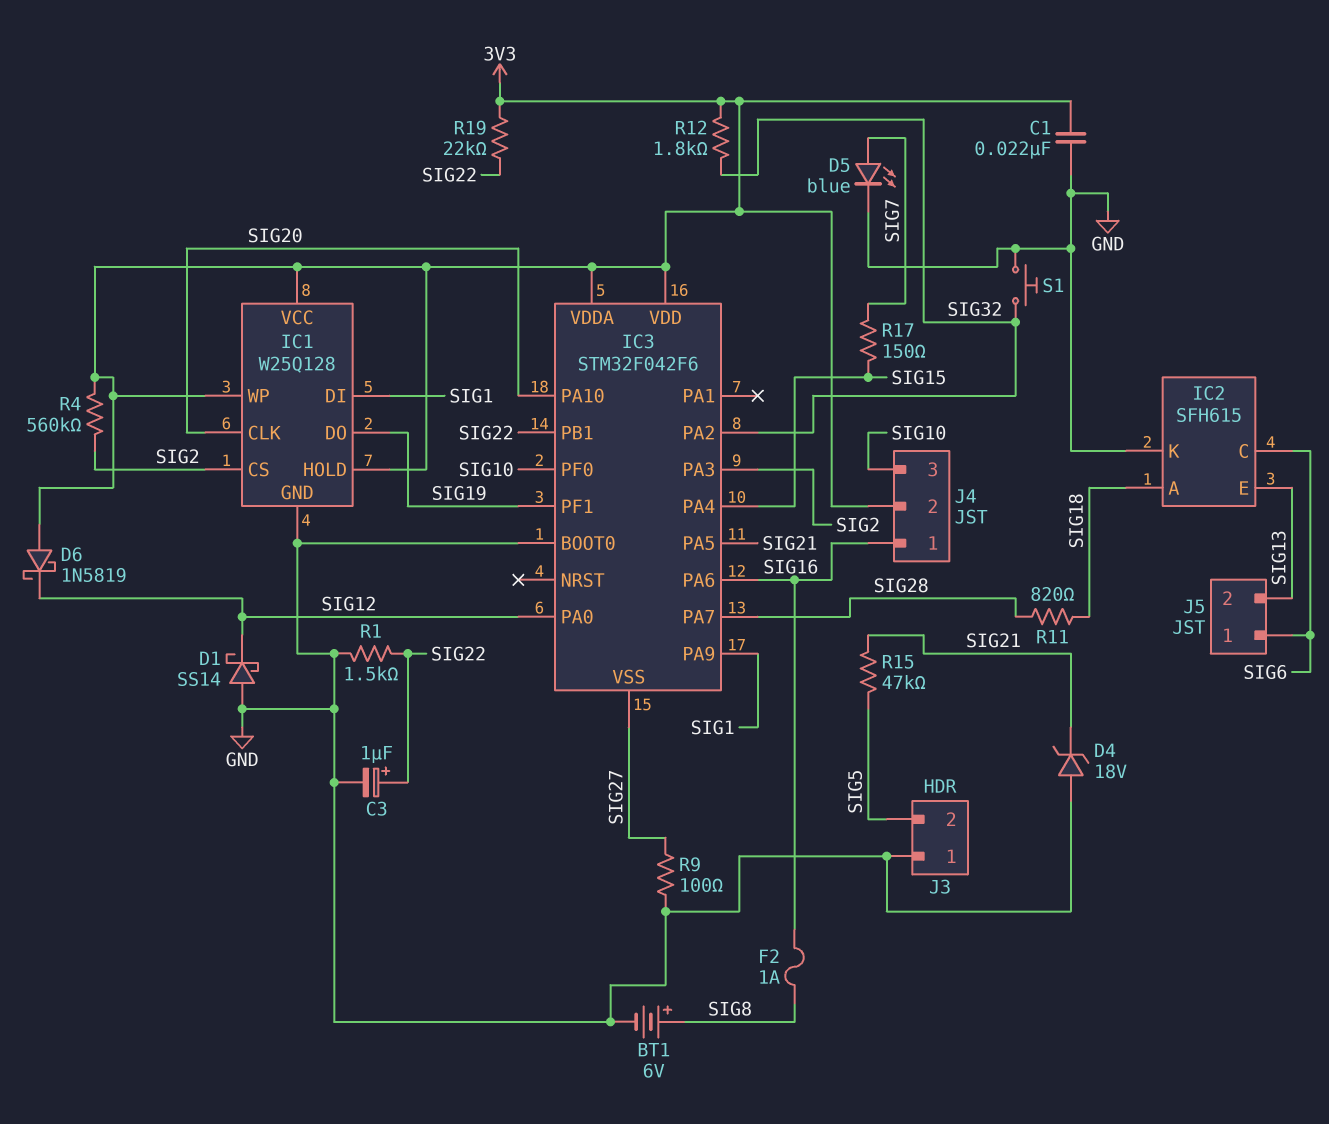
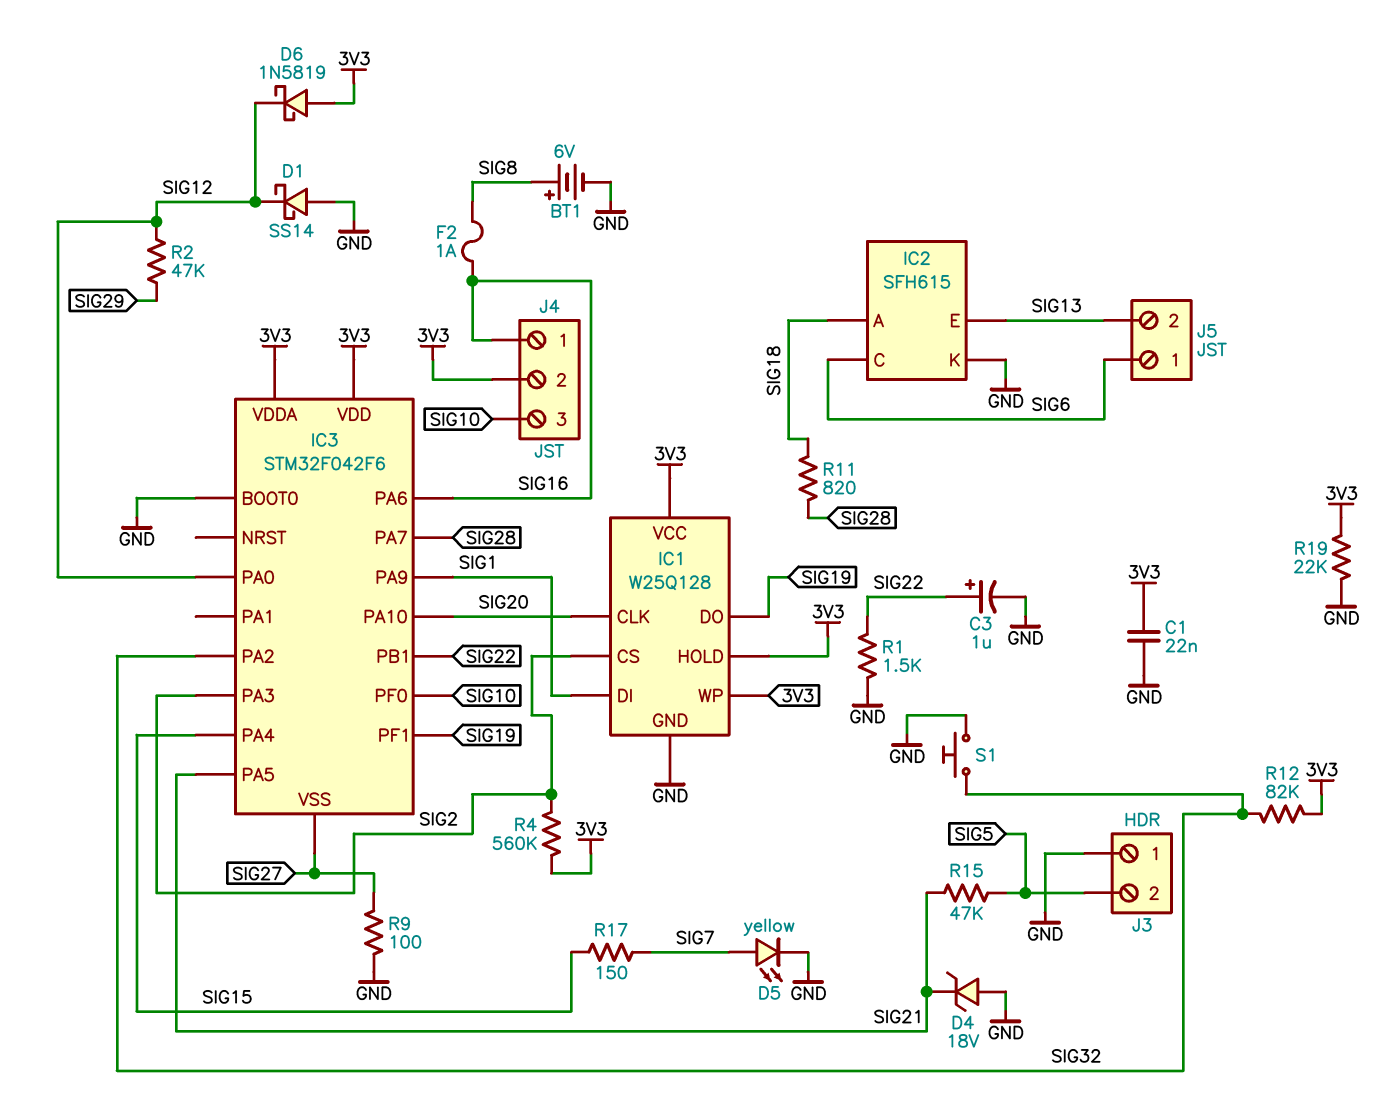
D5: LED blue (A SIG7, K GND) -> LED yellow (A SIG7, K GND)
R2: none -> 47k (SIG12, SIG29)
R12: 1.8k (3V3, SIG32) -> 82k (3V3, SIG32)
R19: 22k (3V3, SIG22) -> 22k (3V3, GND)

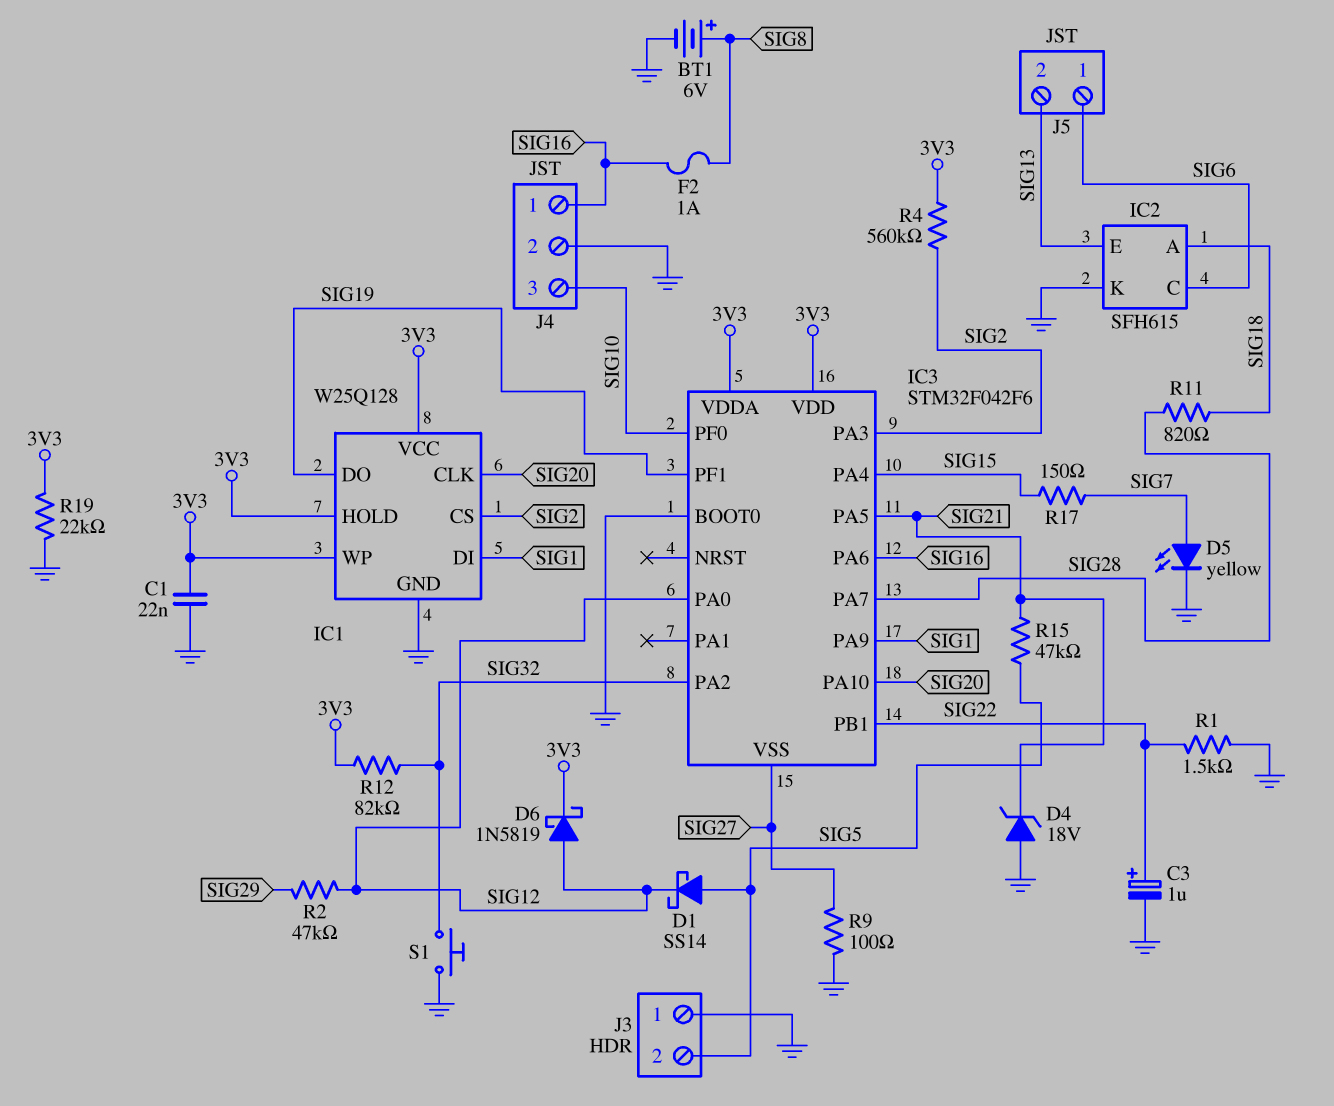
D1: schottky SS14 (A GND, K SIG12) -> schottky SS14 (A SIG5, K SIG12)
D6: schottky 1N5819 (A 3V3, K SIG12) -> schottky 1N5819 (A SIG12, K 3V3)
J4 pin 2: 3V3 -> GND

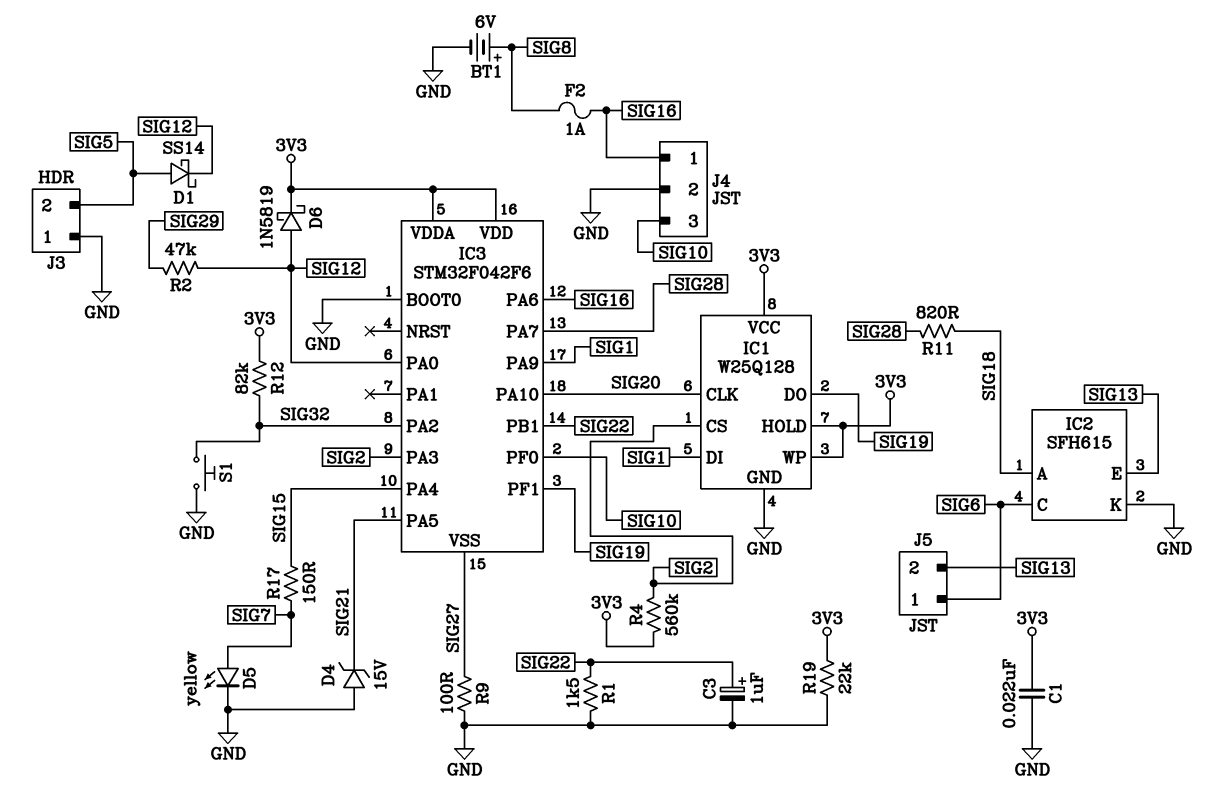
D4: zener 18V (A GND, K SIG21) -> zener 15V (A GND, K SIG21)
R15: 47k (SIG5, SIG21) -> none

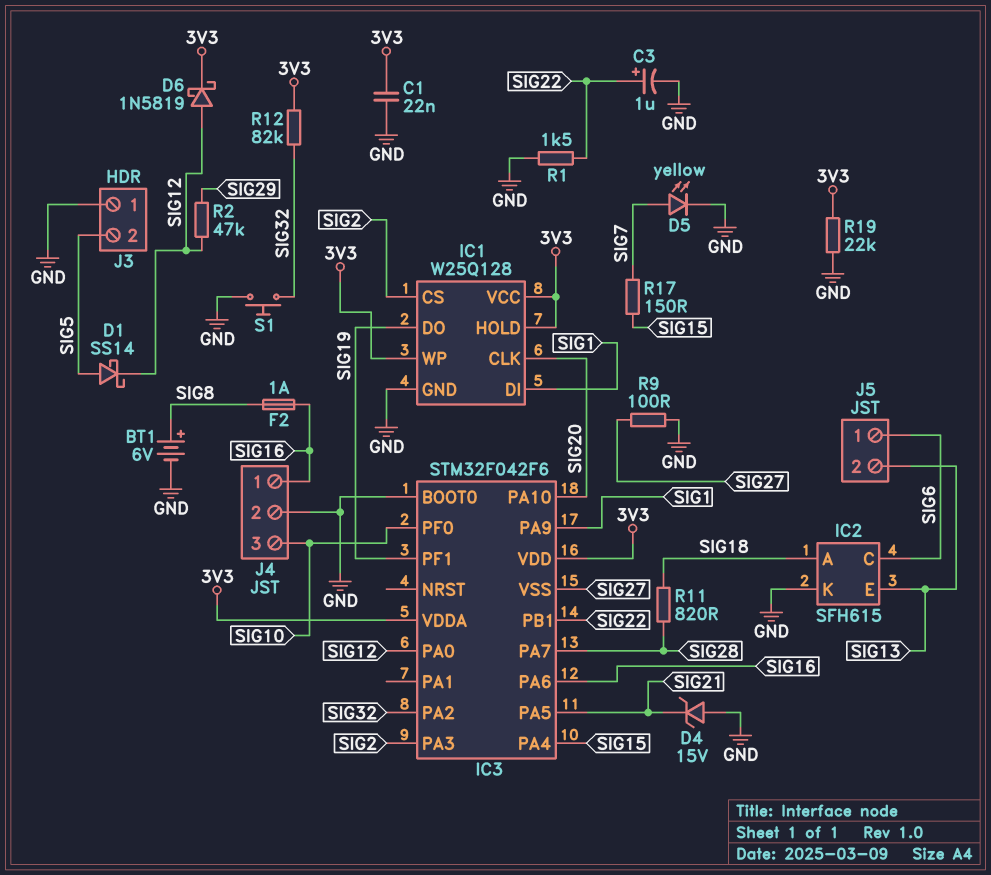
R4: 560k (3V3, SIG2) -> none

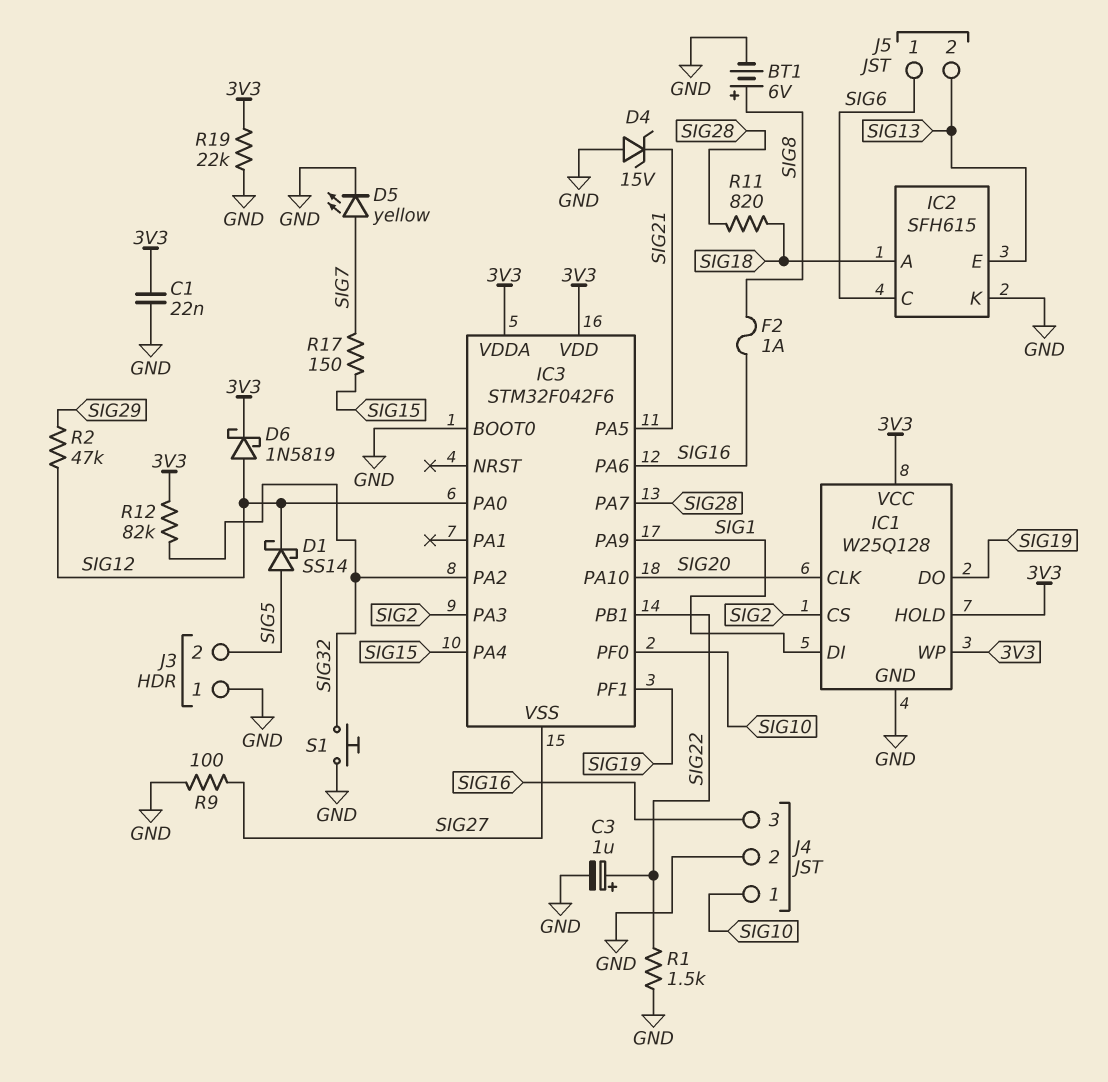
J4 pin 1: SIG16 -> SIG10
J4 pin 3: SIG10 -> SIG16

